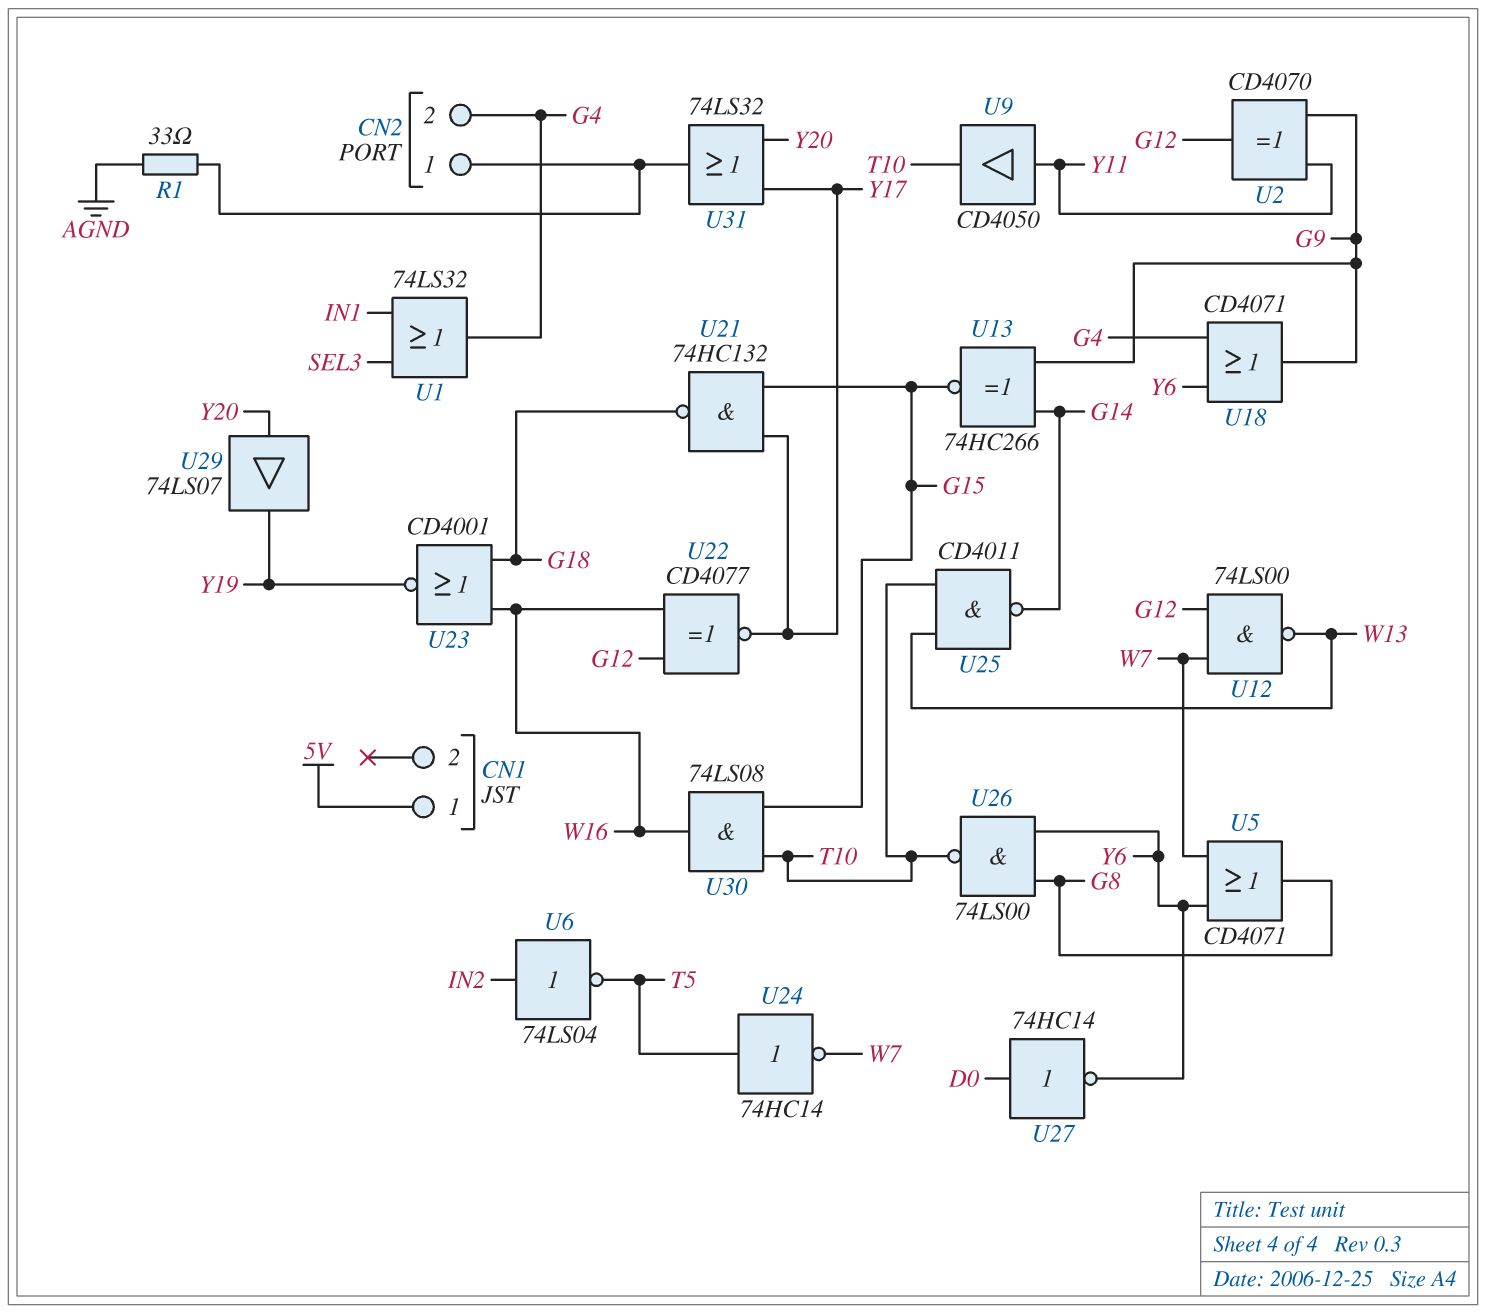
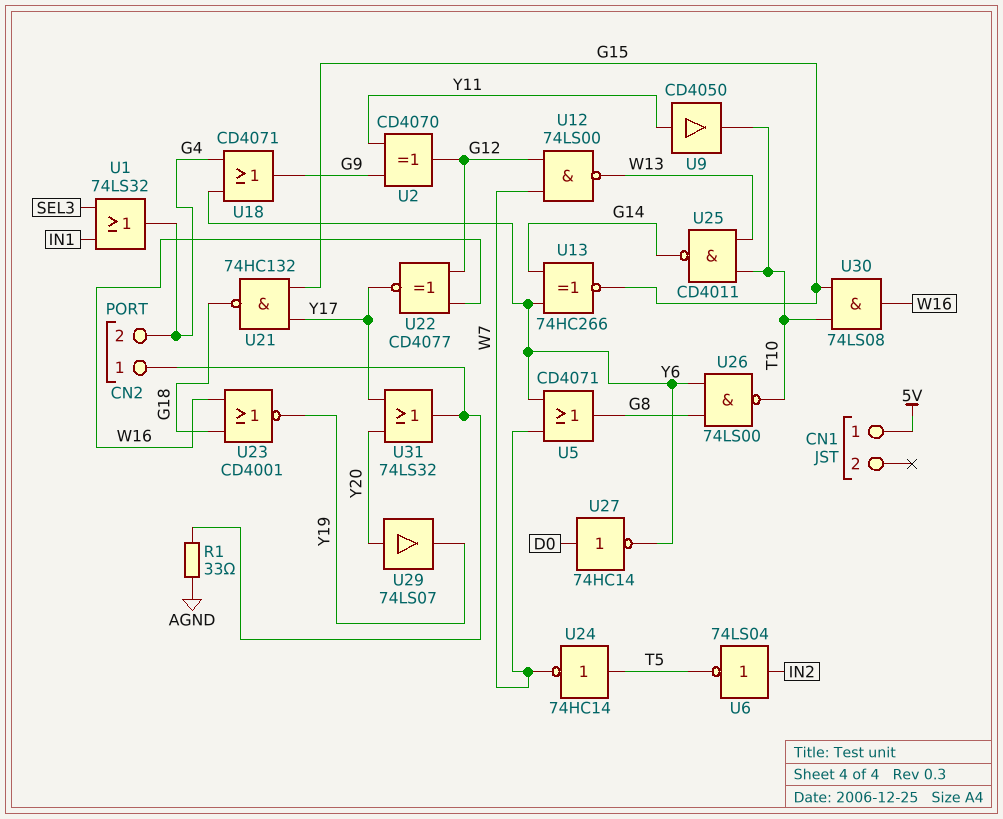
U13: XNOR 74HC266 (in G9, in G14, out G15) -> XNOR 74HC266 (in G14, in Y6, out G15)

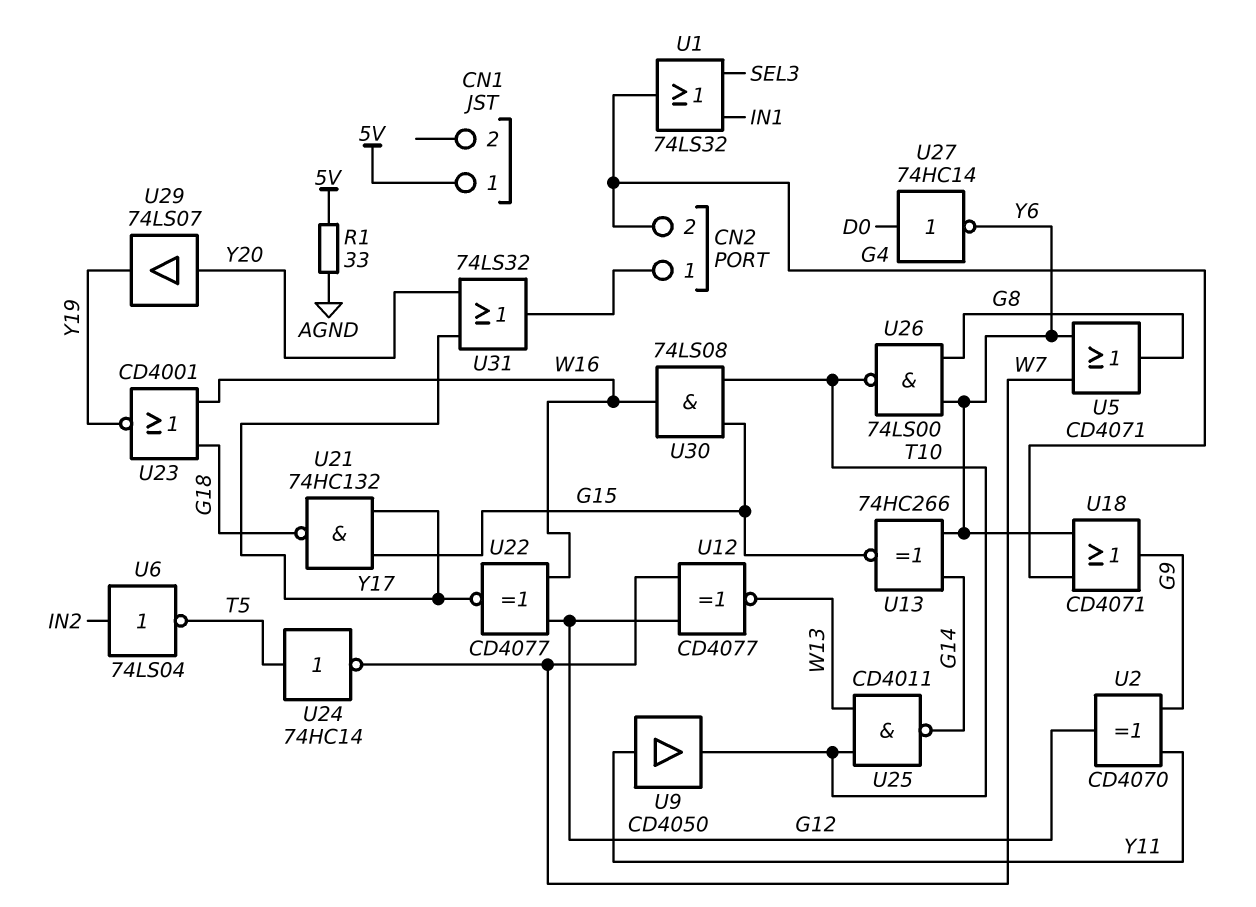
R1: 33 (AGND, CN2/1) -> 33 (5V, AGND)
U12: NAND 74LS00 (in G12, in W7, out W13) -> XNOR CD4077 (in G12, in W7, out W13)

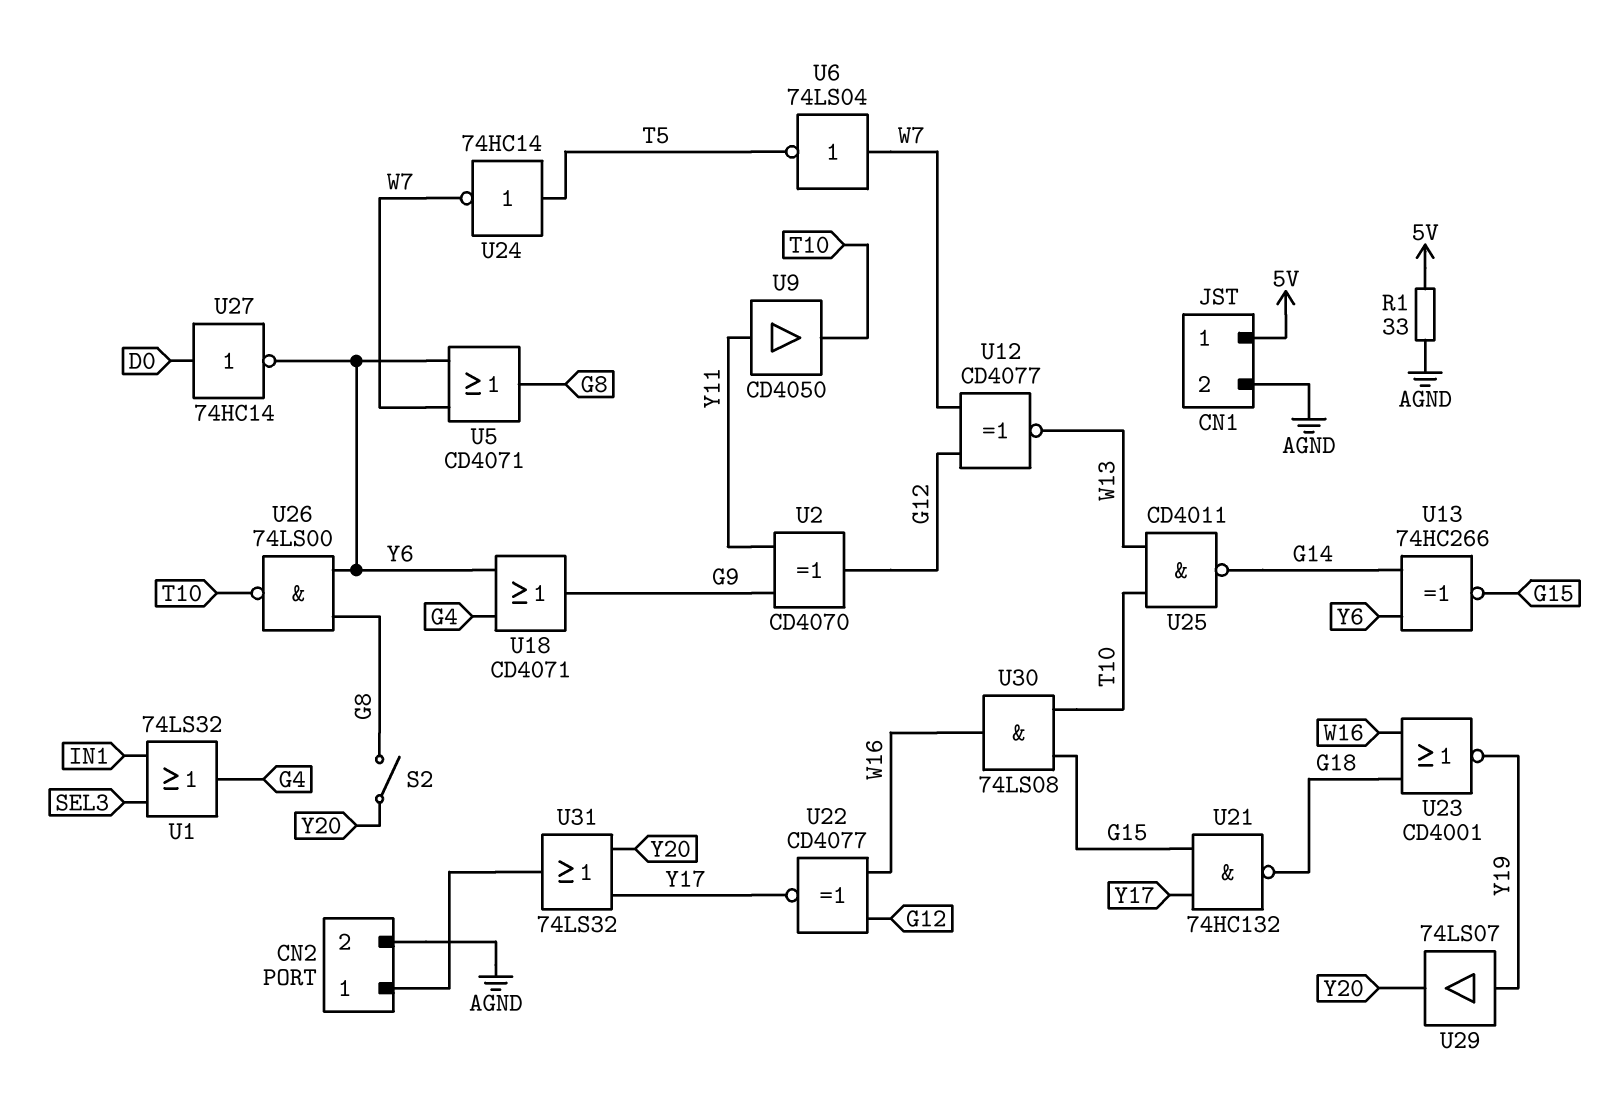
CN1 pin 2: none -> AGND
CN2 pin 2: G4 -> AGND
S2: none -> switch (G8, Y20)
U6: NOT 74LS04 (in IN2, out T5) -> NOT 74LS04 (in W7, out T5)
U29: buffer 74LS07 (in Y20, out Y19) -> buffer 74LS07 (in Y19, out Y20)

